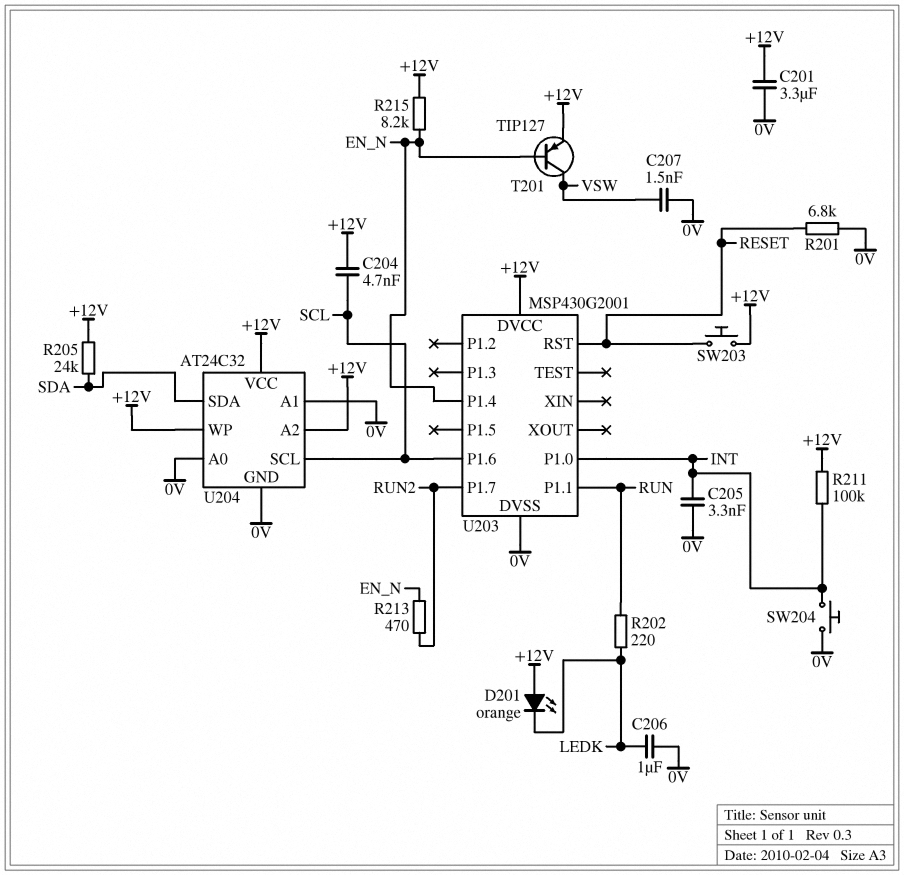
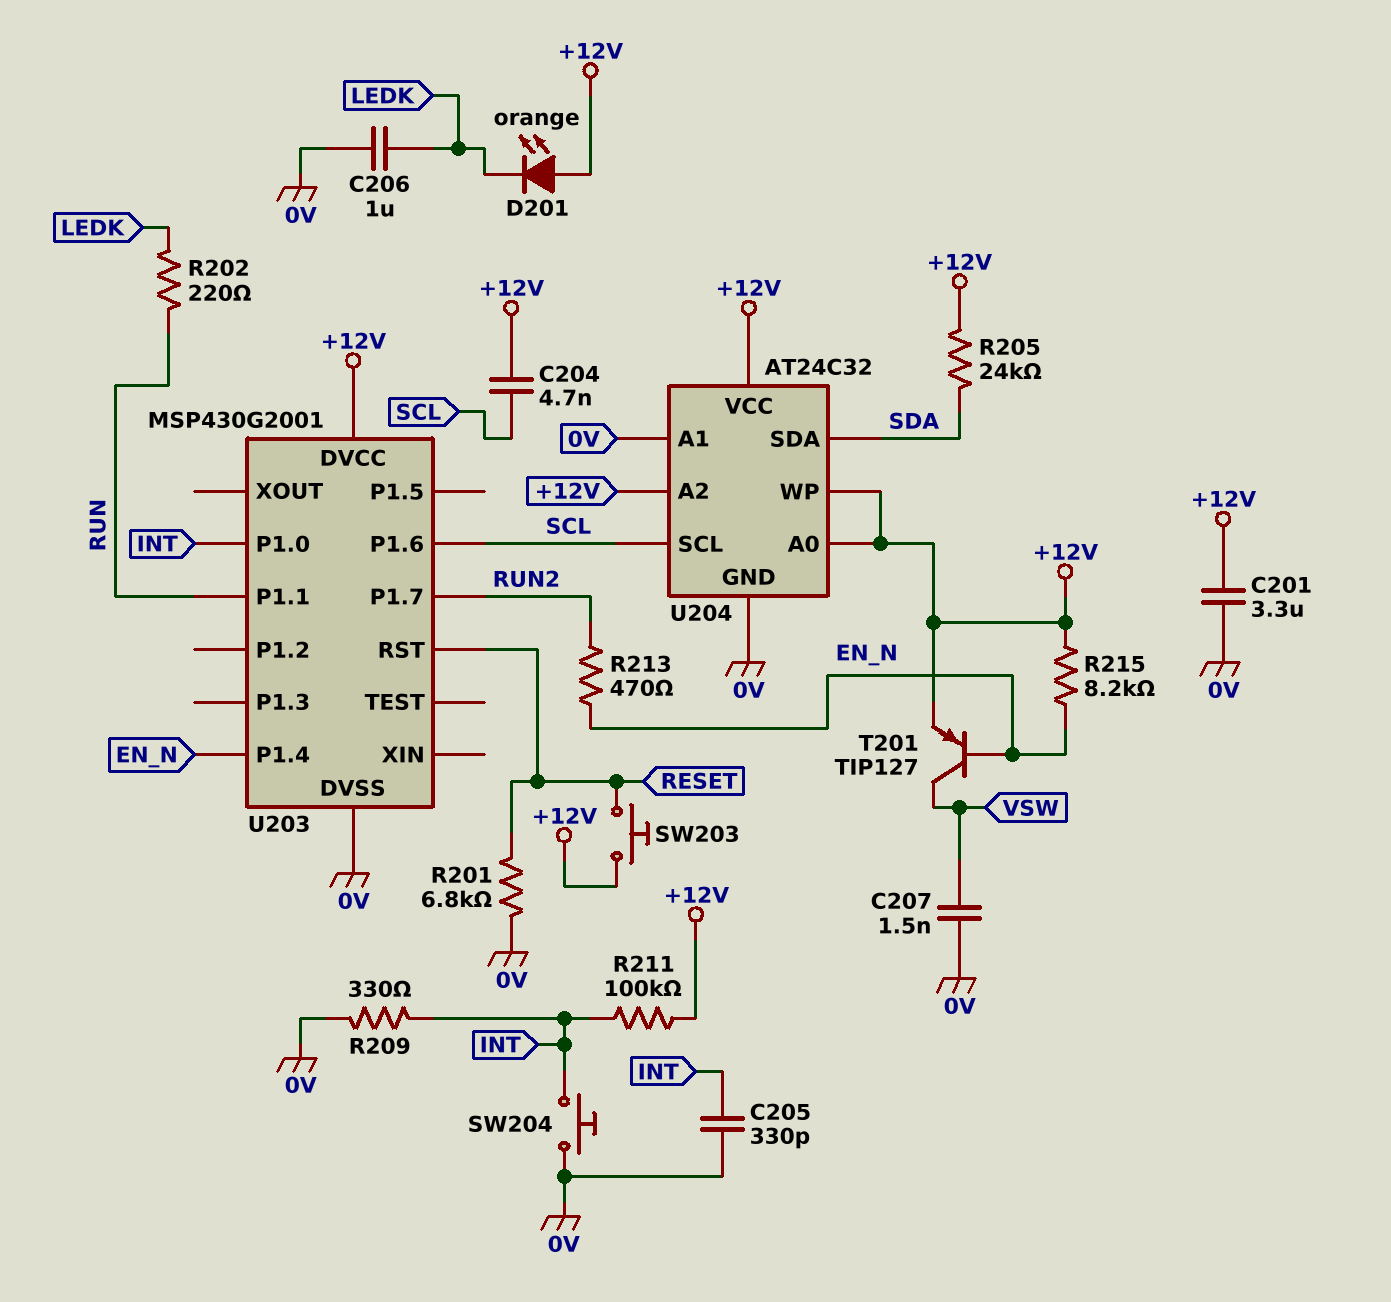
C205: 3.3nF (0V, INT) -> 330pF (0V, INT)
R209: none -> 330 (0V, INT)
U204 pin A0: 0V -> +12V

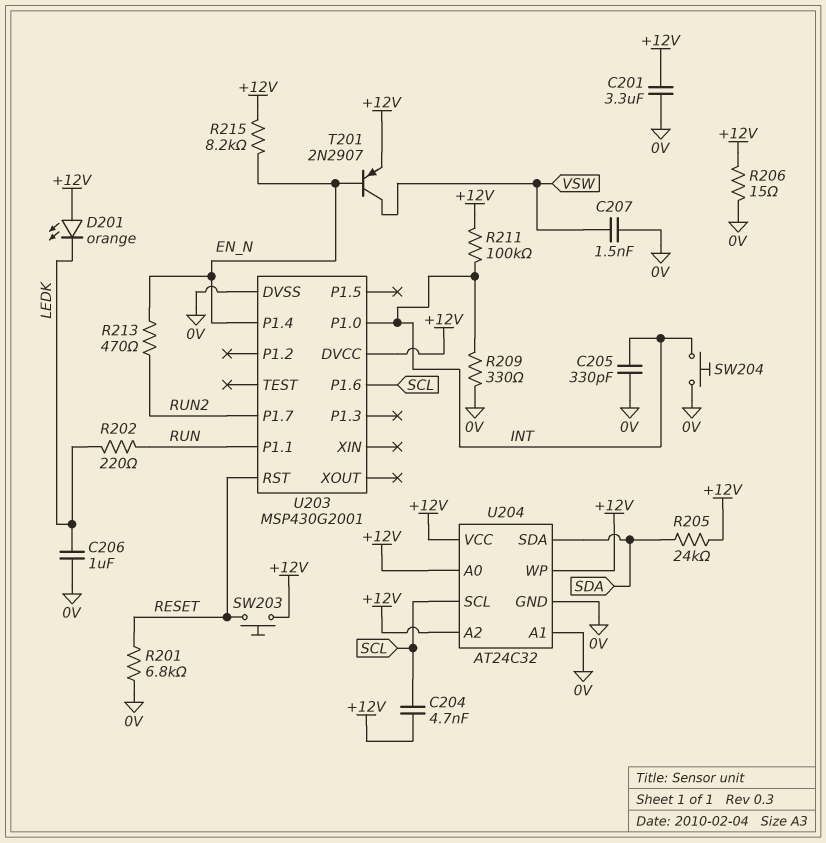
R206: none -> 15 (+12V, 0V)
T201: PNP TIP127 (B EN_N, C VSW, E +12V) -> PNP 2N2907 (B EN_N, C VSW, E +12V)

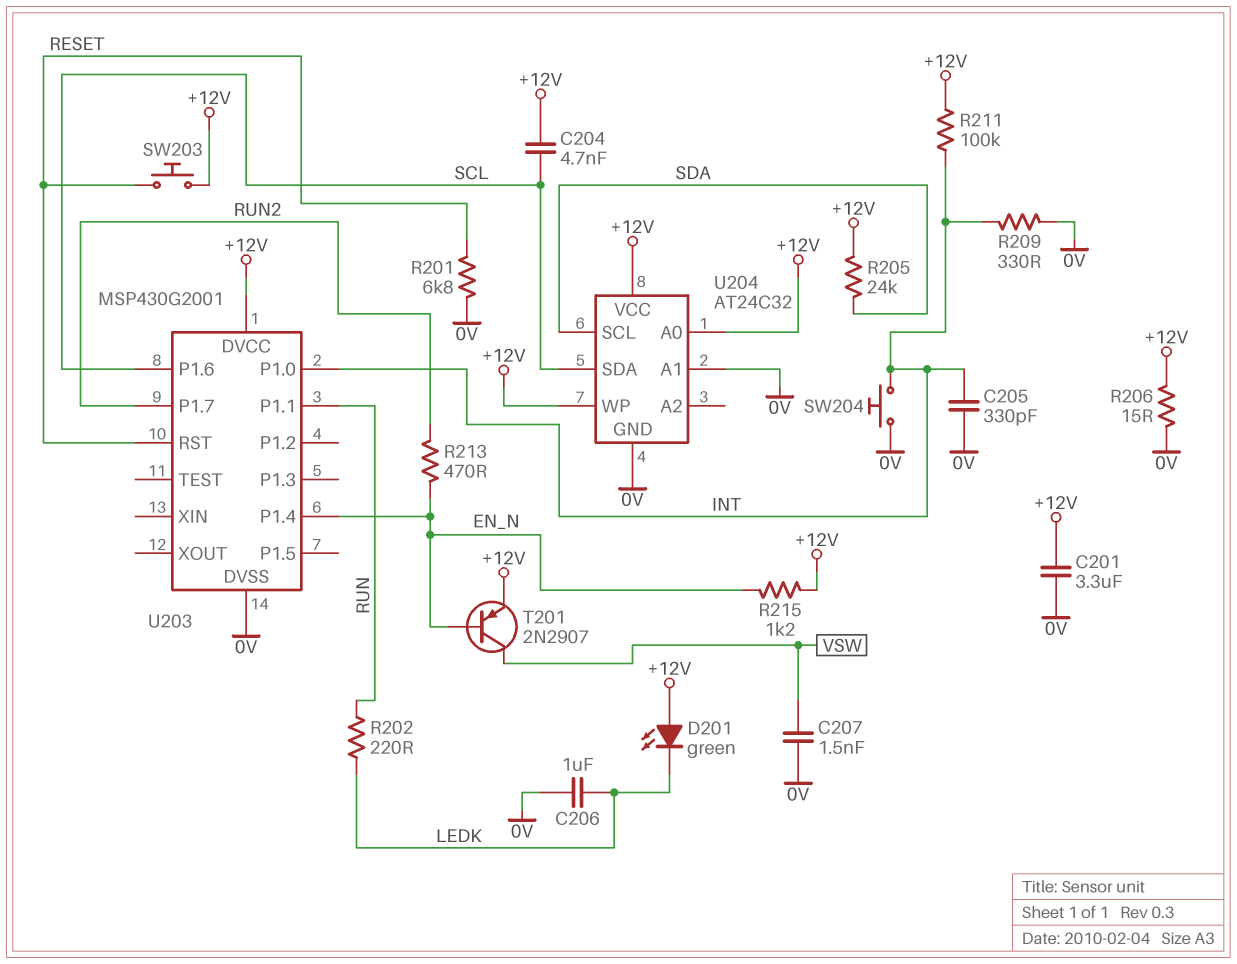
D201: LED orange (A +12V, K LEDK) -> LED green (A +12V, K LEDK)
R215: 8.2k (+12V, EN_N) -> 1.2k (+12V, EN_N)
U204 pin A2: +12V -> none
U204 pin SCL: SCL -> SDA
U204 pin SDA: SDA -> SCL

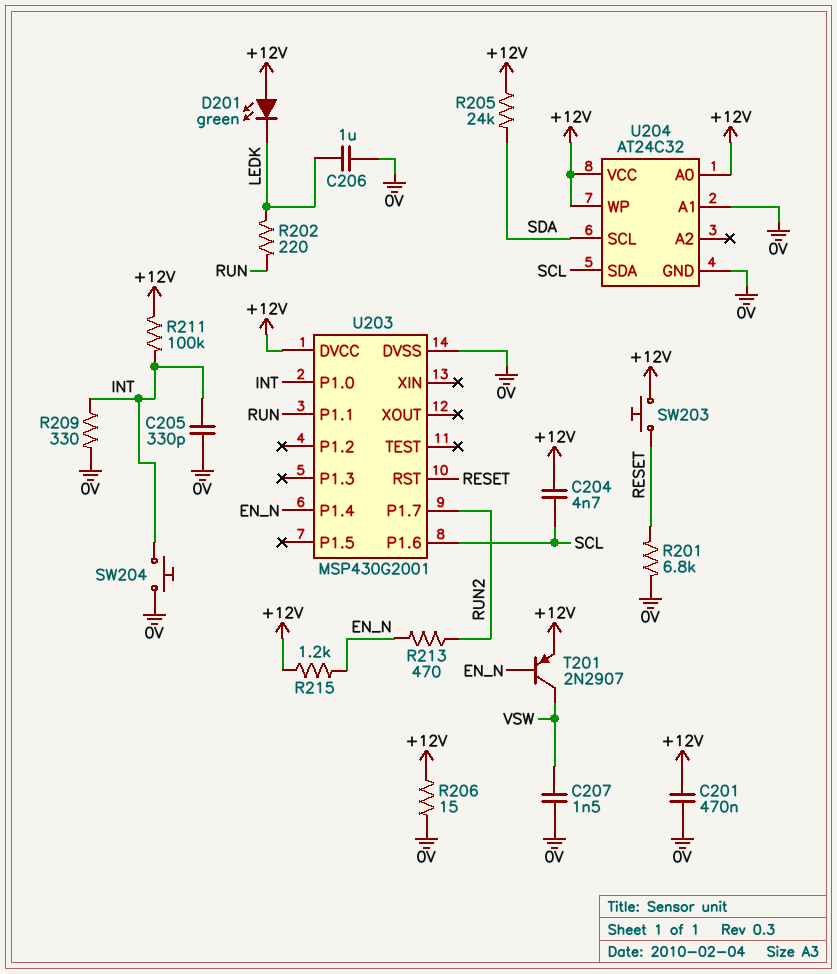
C201: 3.3uF (+12V, 0V) -> 470nF (+12V, 0V)

